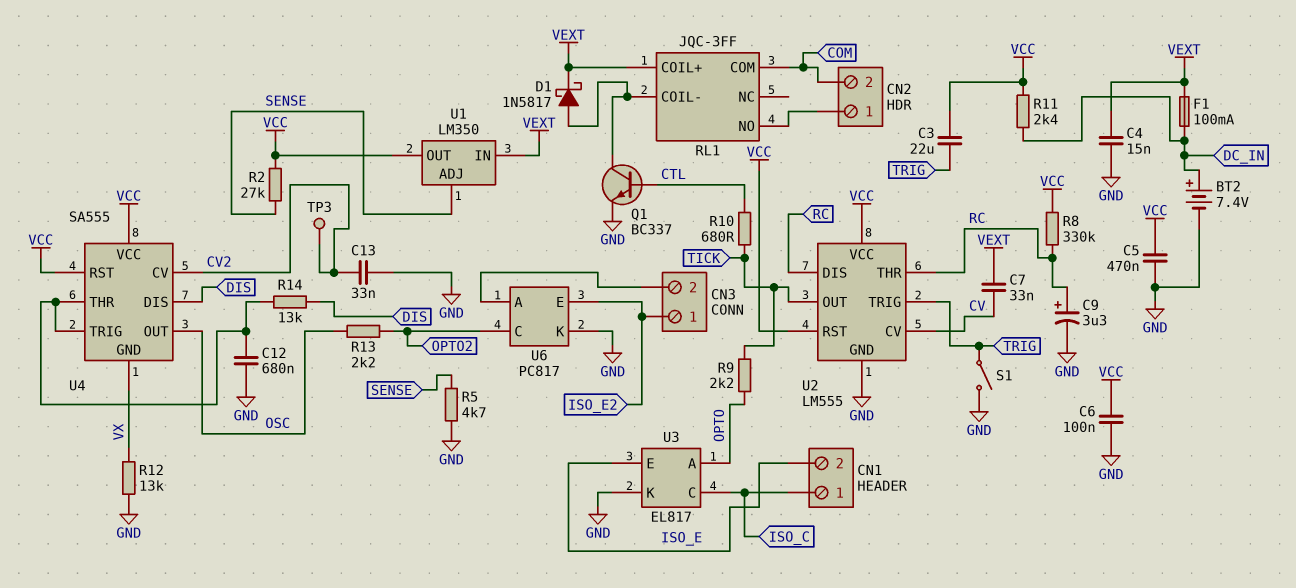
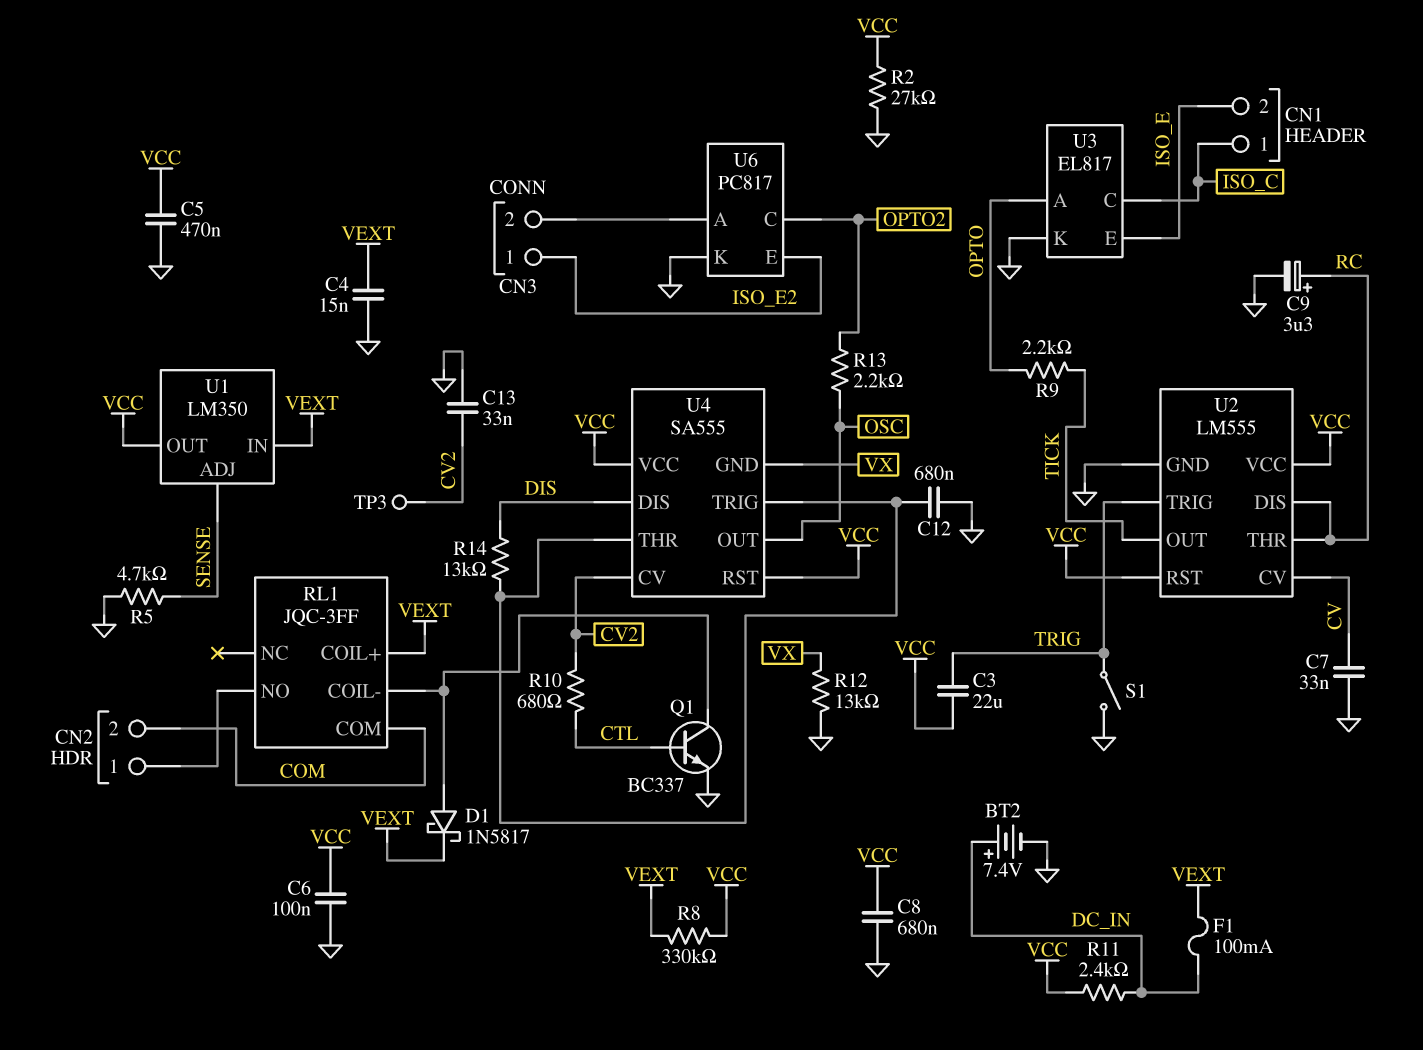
C7: 33nF (CV, VEXT) -> 33nF (CV, GND)
C8: none -> 680nF (GND, VCC)
R2: 27k (SENSE, VCC) -> 27k (GND, VCC)
R8: 330k (RC, VCC) -> 330k (VCC, VEXT)
R10: 680 (CTL, TICK) -> 680 (CTL, CV2)

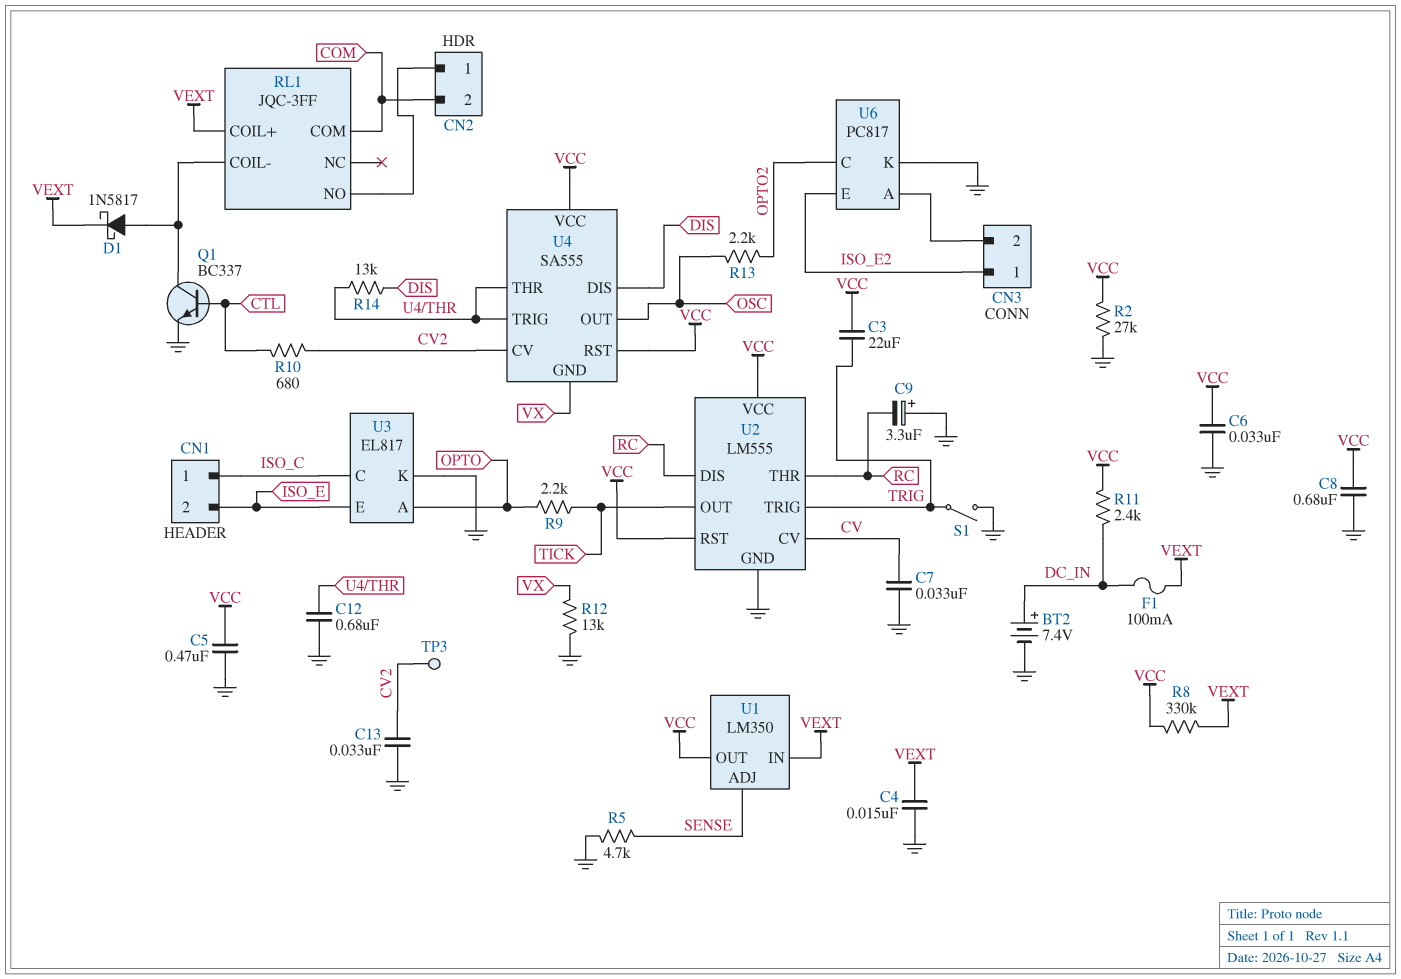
C6: 100nF (GND, VCC) -> 33nF (GND, VCC)
C9: 3.3uF (plus RC, minus GND) -> 3.3uF (plus GND, minus RC)

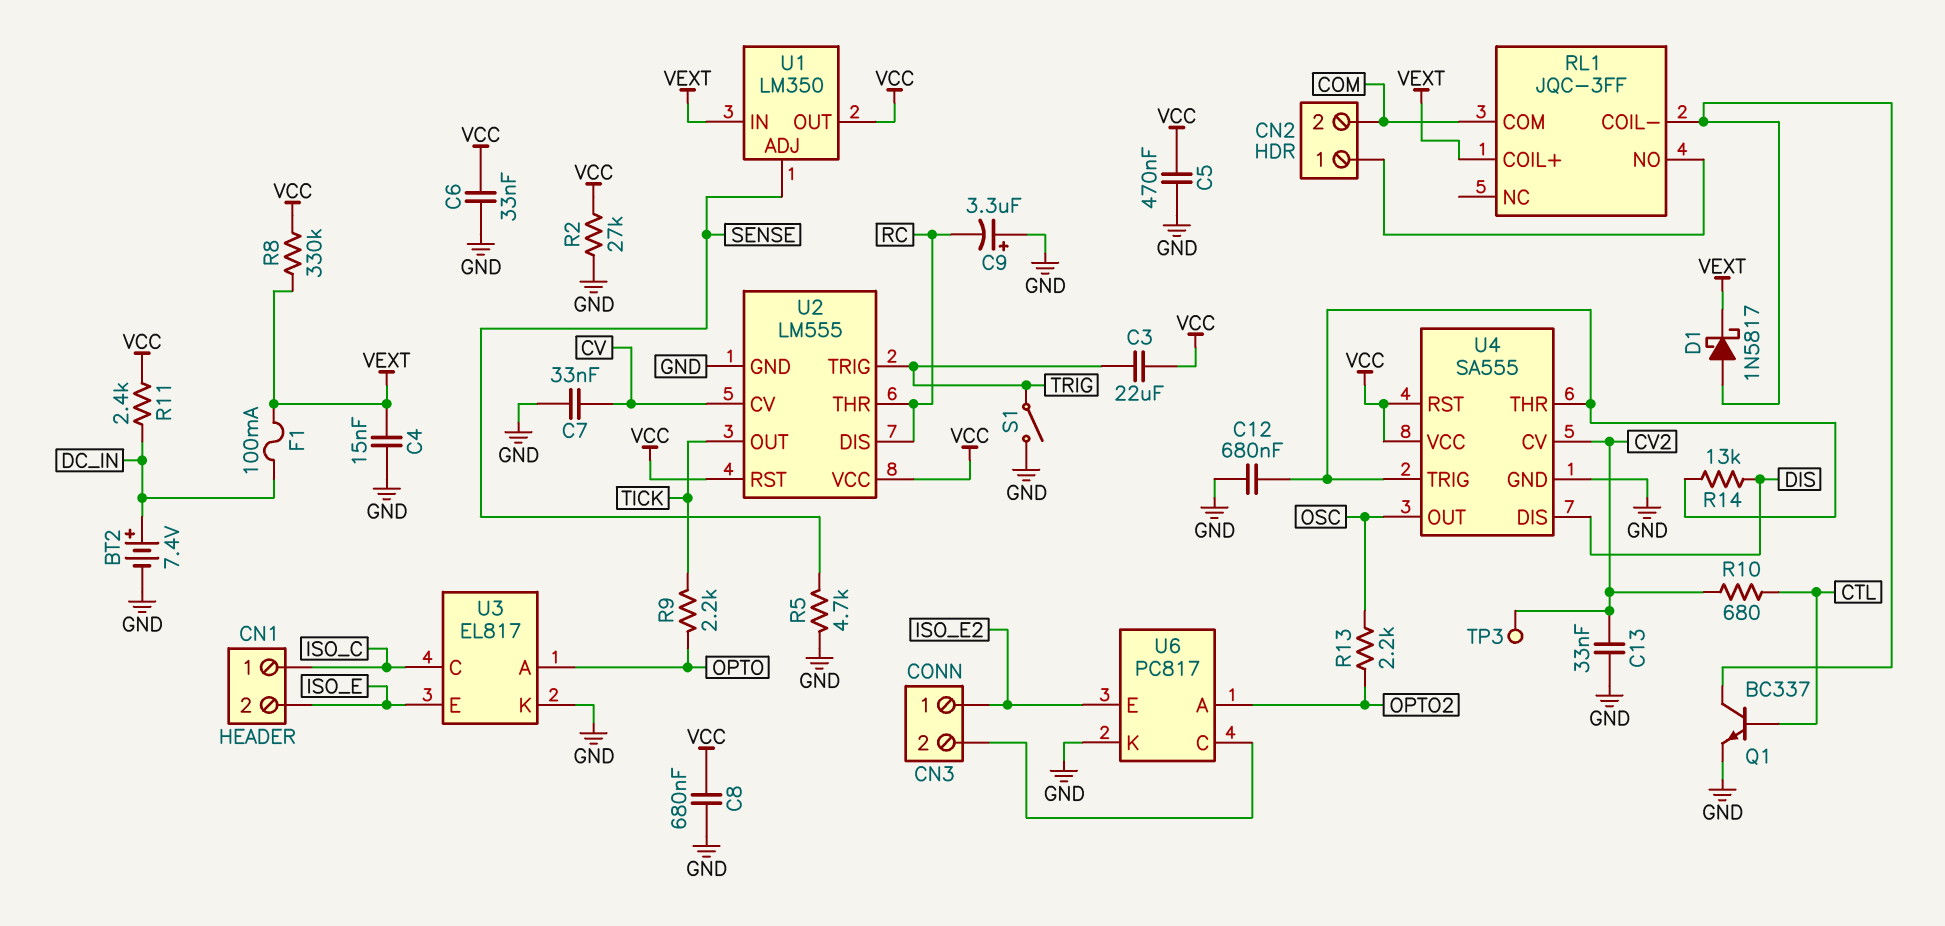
R12: 13k (GND, VX) -> none
U4 pin GND: VX -> GND
U6 pin A: CN3/2 -> OPTO2
U6 pin C: OPTO2 -> CN3/2

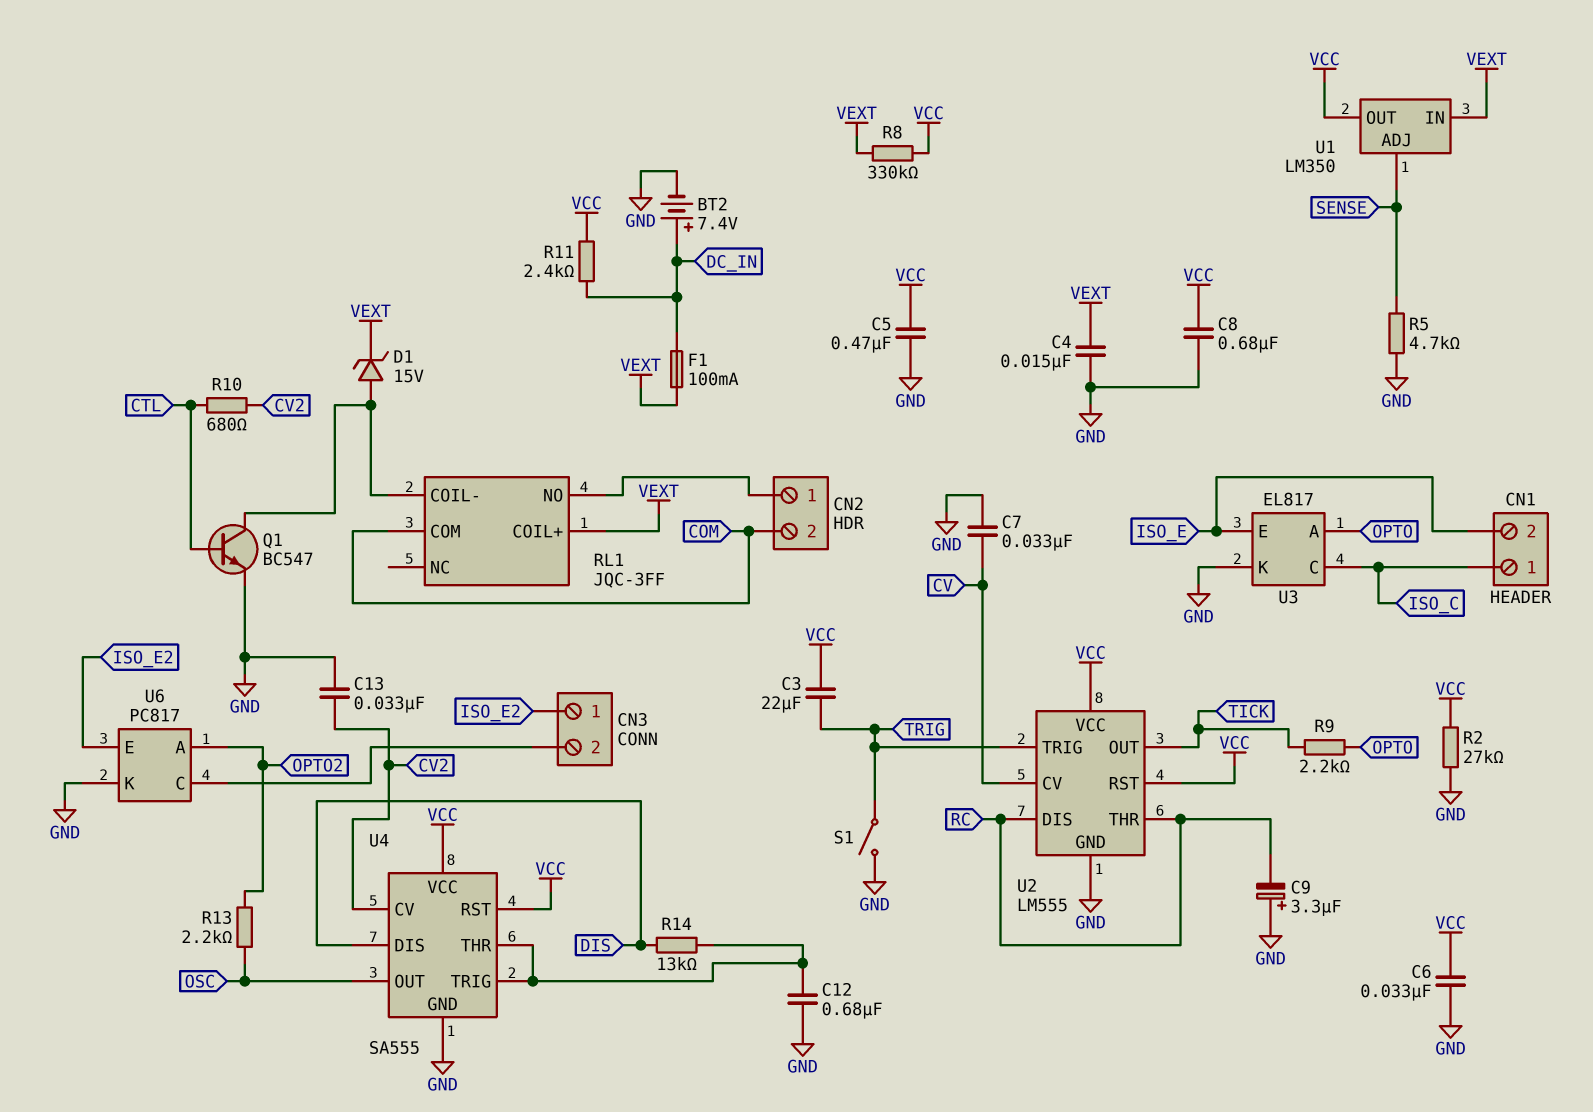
D1: schottky 1N5817 (A RL1/COIL-, K VEXT) -> zener 15V (A RL1/COIL-, K VEXT)
Q1: NPN BC337 (B CTL, C RL1/COIL-, E GND) -> NPN BC547 (B CTL, C RL1/COIL-, E GND)
TP3: test point (CV2) -> none

